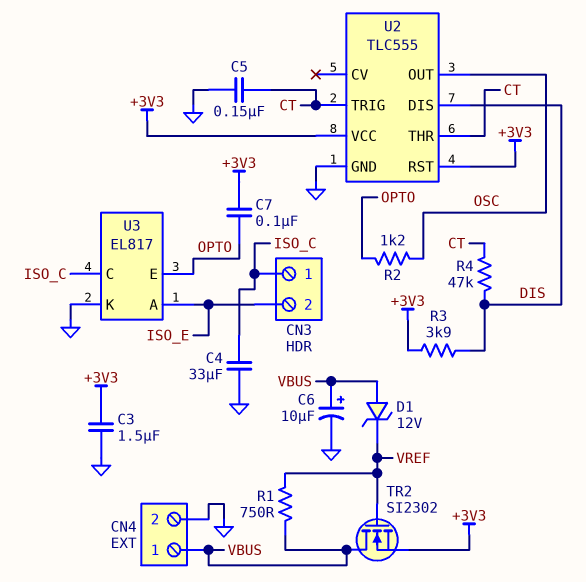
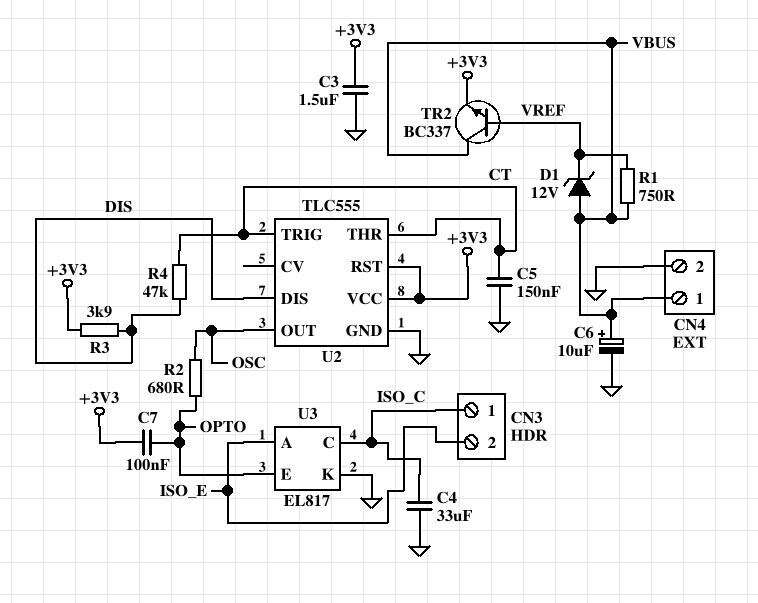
R2: 1.2k (OPTO, OSC) -> 680 (OPTO, OSC)
TR2: NMOS SI2302 (G VREF, D VBUS, S +3V3) -> NPN BC337 (B VREF, C VBUS, E +3V3)

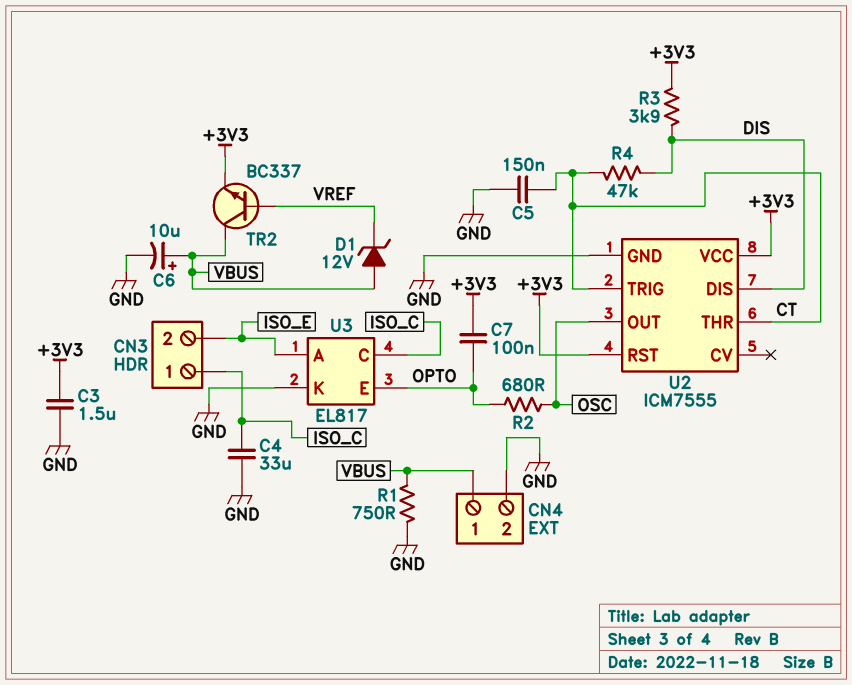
R1: 750 (VBUS, VREF) -> 750 (GND, VBUS)
U2: TLC555 -> ICM7555

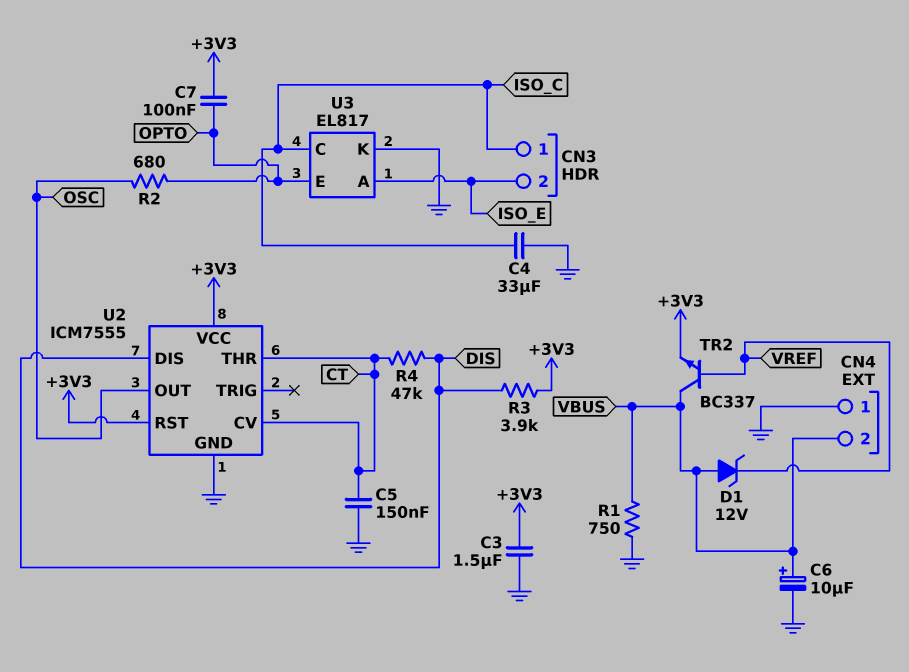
CN4 pin 1: VBUS -> GND
CN4 pin 2: GND -> VBUS
U2 pin CV: none -> CT
U2 pin TRIG: CT -> none

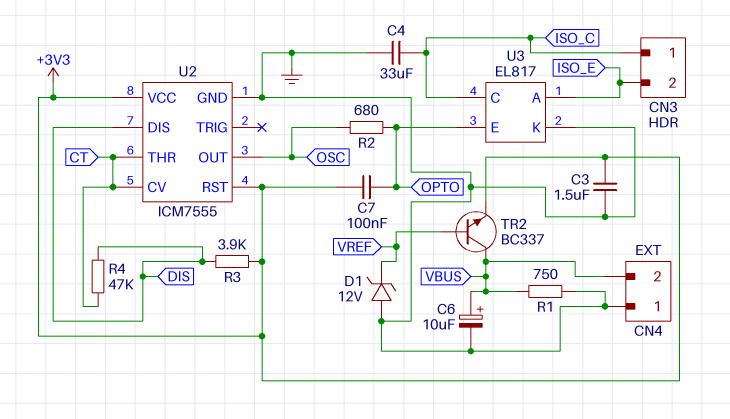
C5: 150nF (CT, GND) -> none
D1: zener 12V (A VBUS, K VREF) -> zener 12V (A GND, K VREF)

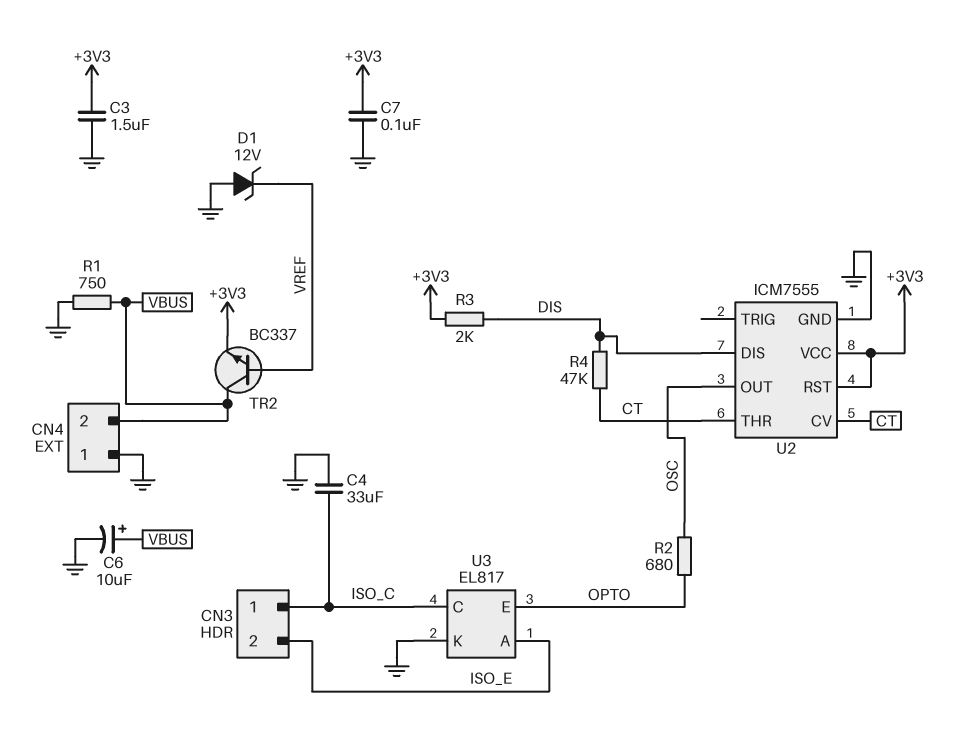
C7: 100nF (+3V3, OPTO) -> 100nF (+3V3, GND)
R3: 3.9k (+3V3, DIS) -> 2k (+3V3, DIS)

